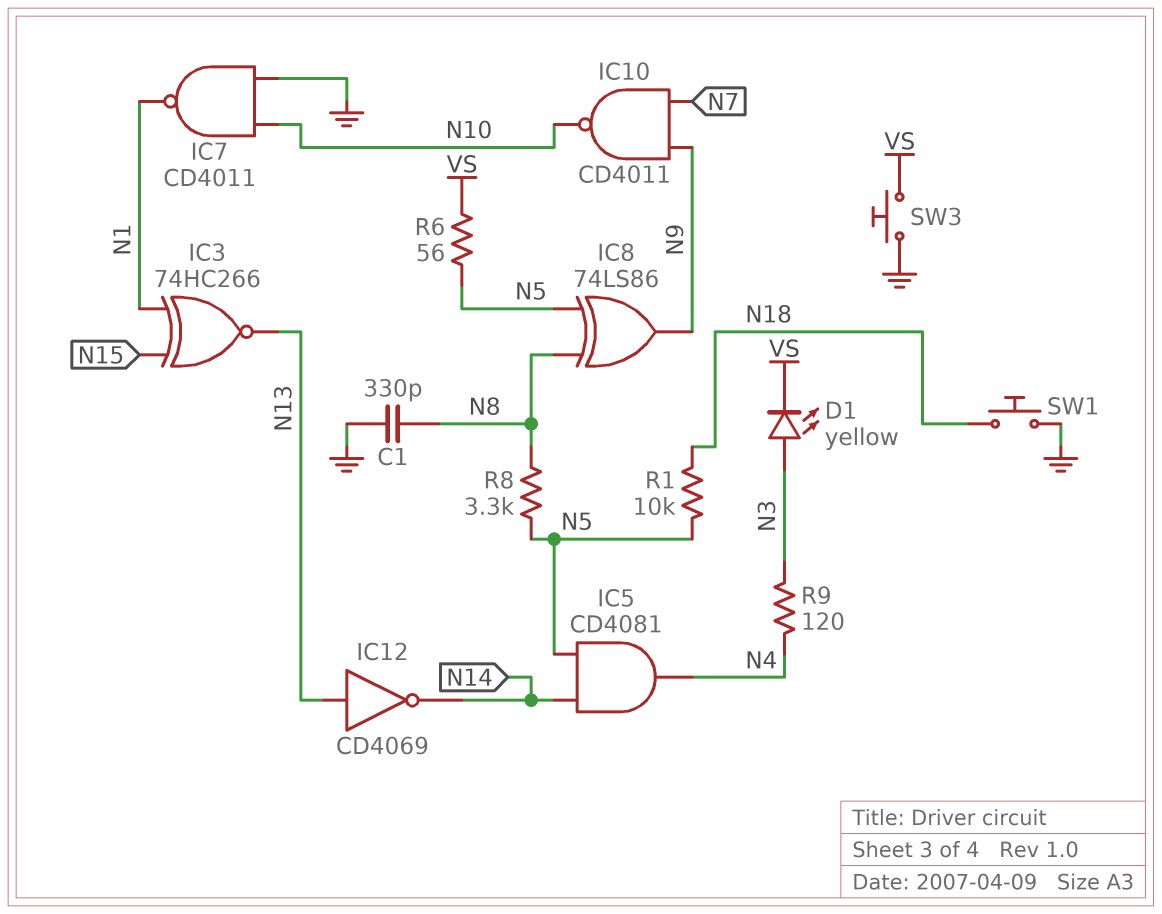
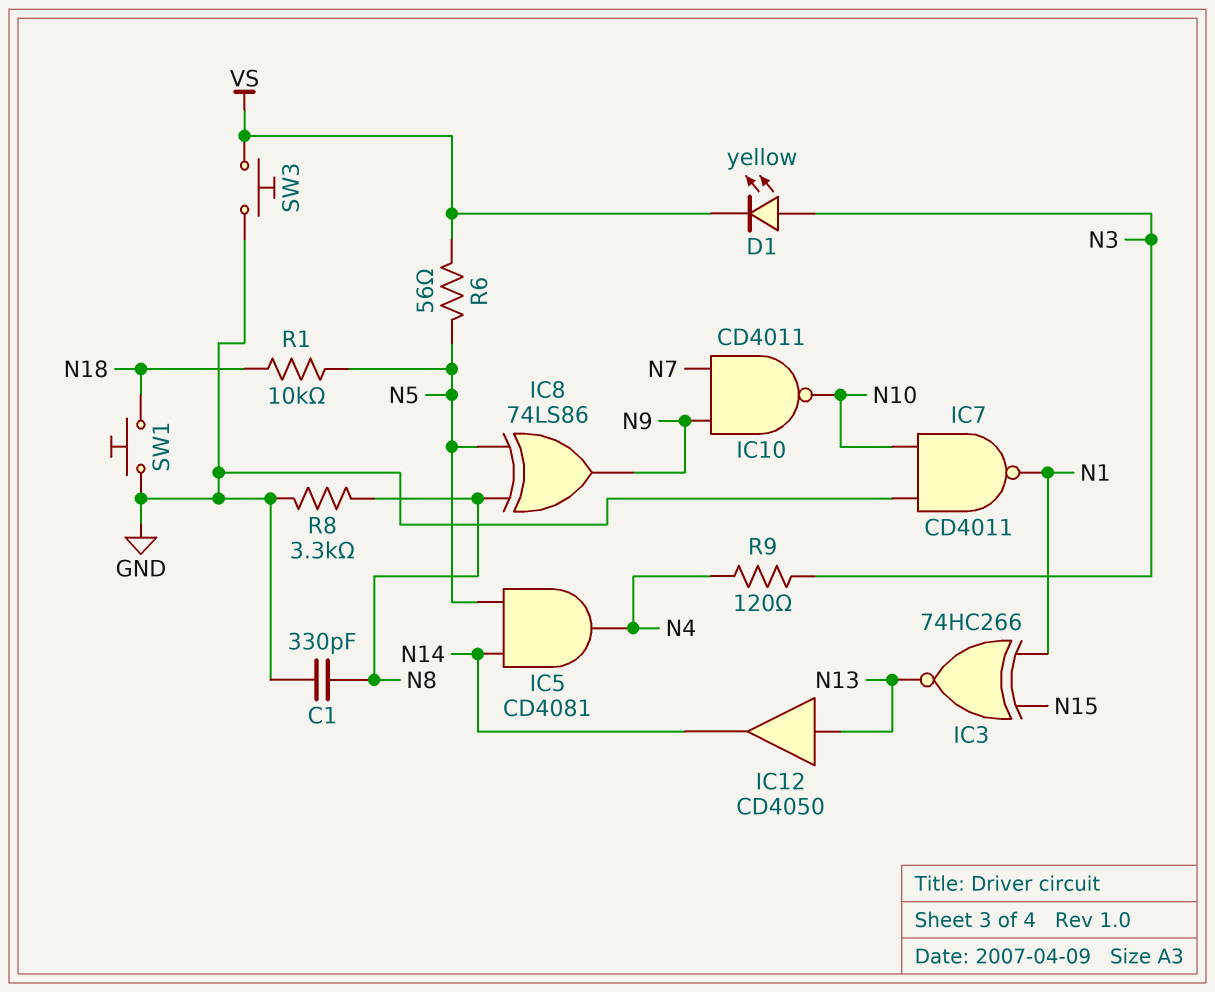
IC12: NOT CD4069 (in N13, out N14) -> buffer CD4050 (in N13, out N14)
R8: 3.3k (N5, N8) -> 3.3k (GND, N8)

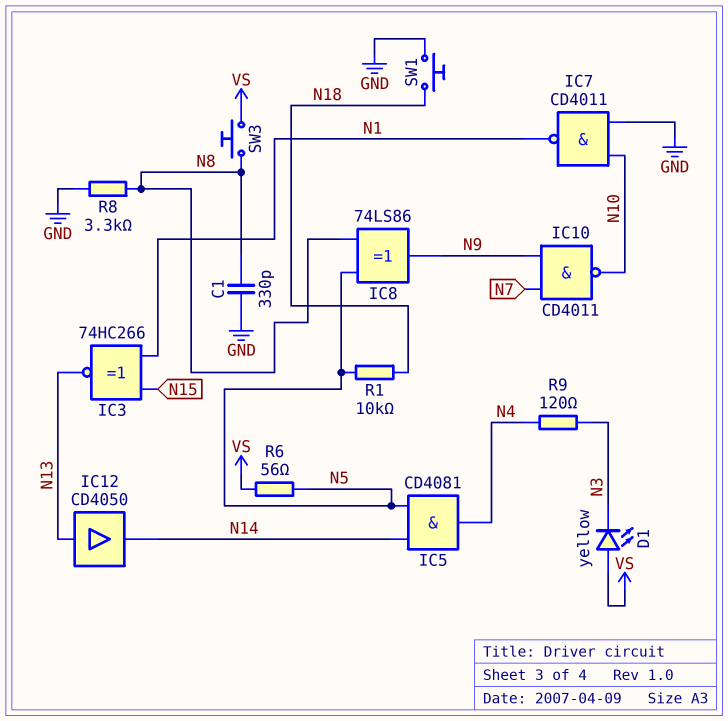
D1: LED yellow (A N3, K VS) -> LED yellow (A VS, K N3)
SW3: button (GND, VS) -> button (N8, VS)

